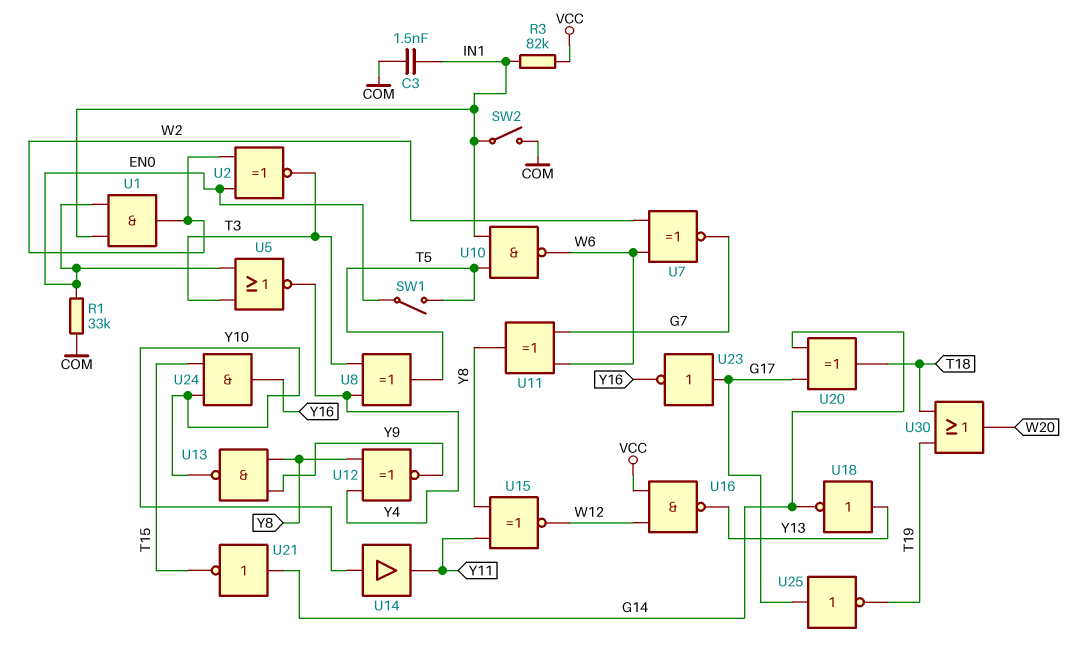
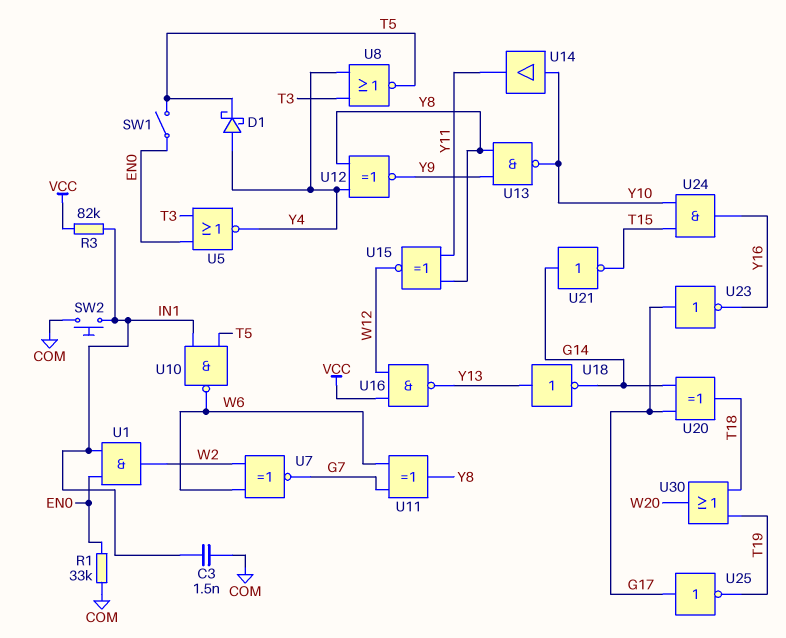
D1: none -> schottky (A Y4, K T5)
SW2: switch (COM, IN1) -> button (COM, IN1)
U2: XNOR (in EN0, in W2, out T3) -> none
U8: XOR (in T3, in Y4, out T5) -> NOR (in T3, in Y4, out T5)

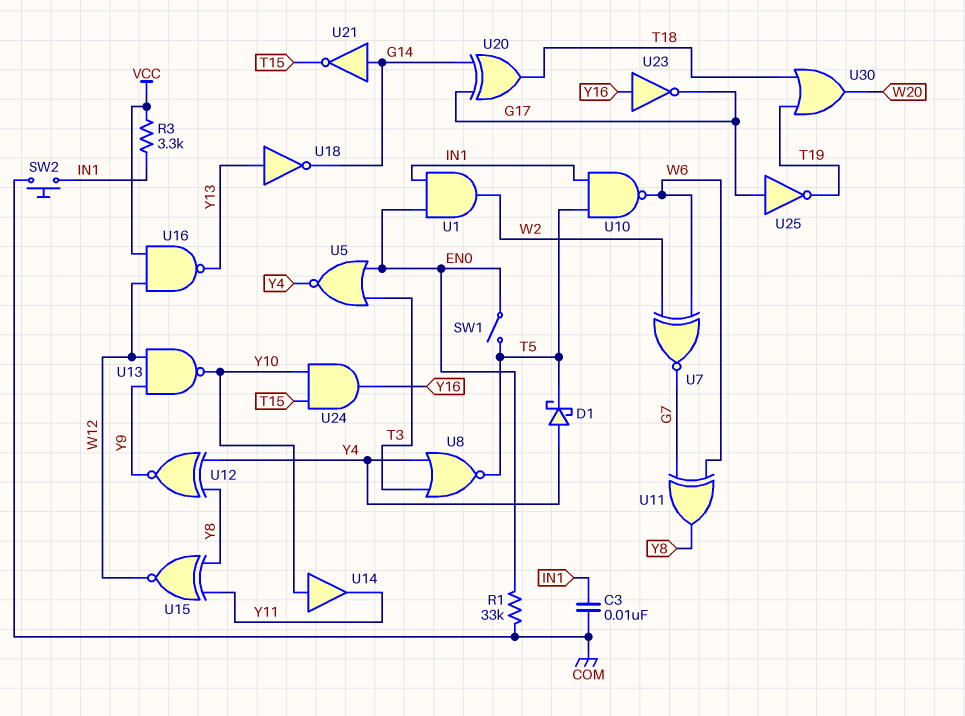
C3: 1.5nF (COM, IN1) -> 10nF (COM, IN1)
R3: 82k (IN1, VCC) -> 3.3k (IN1, VCC)
U13: NAND (in Y8, in Y9, out Y10) -> NAND (in W12, in Y9, out Y10)
U23: NOT (in G17, out Y16) -> NOT (in Y16, out G17)

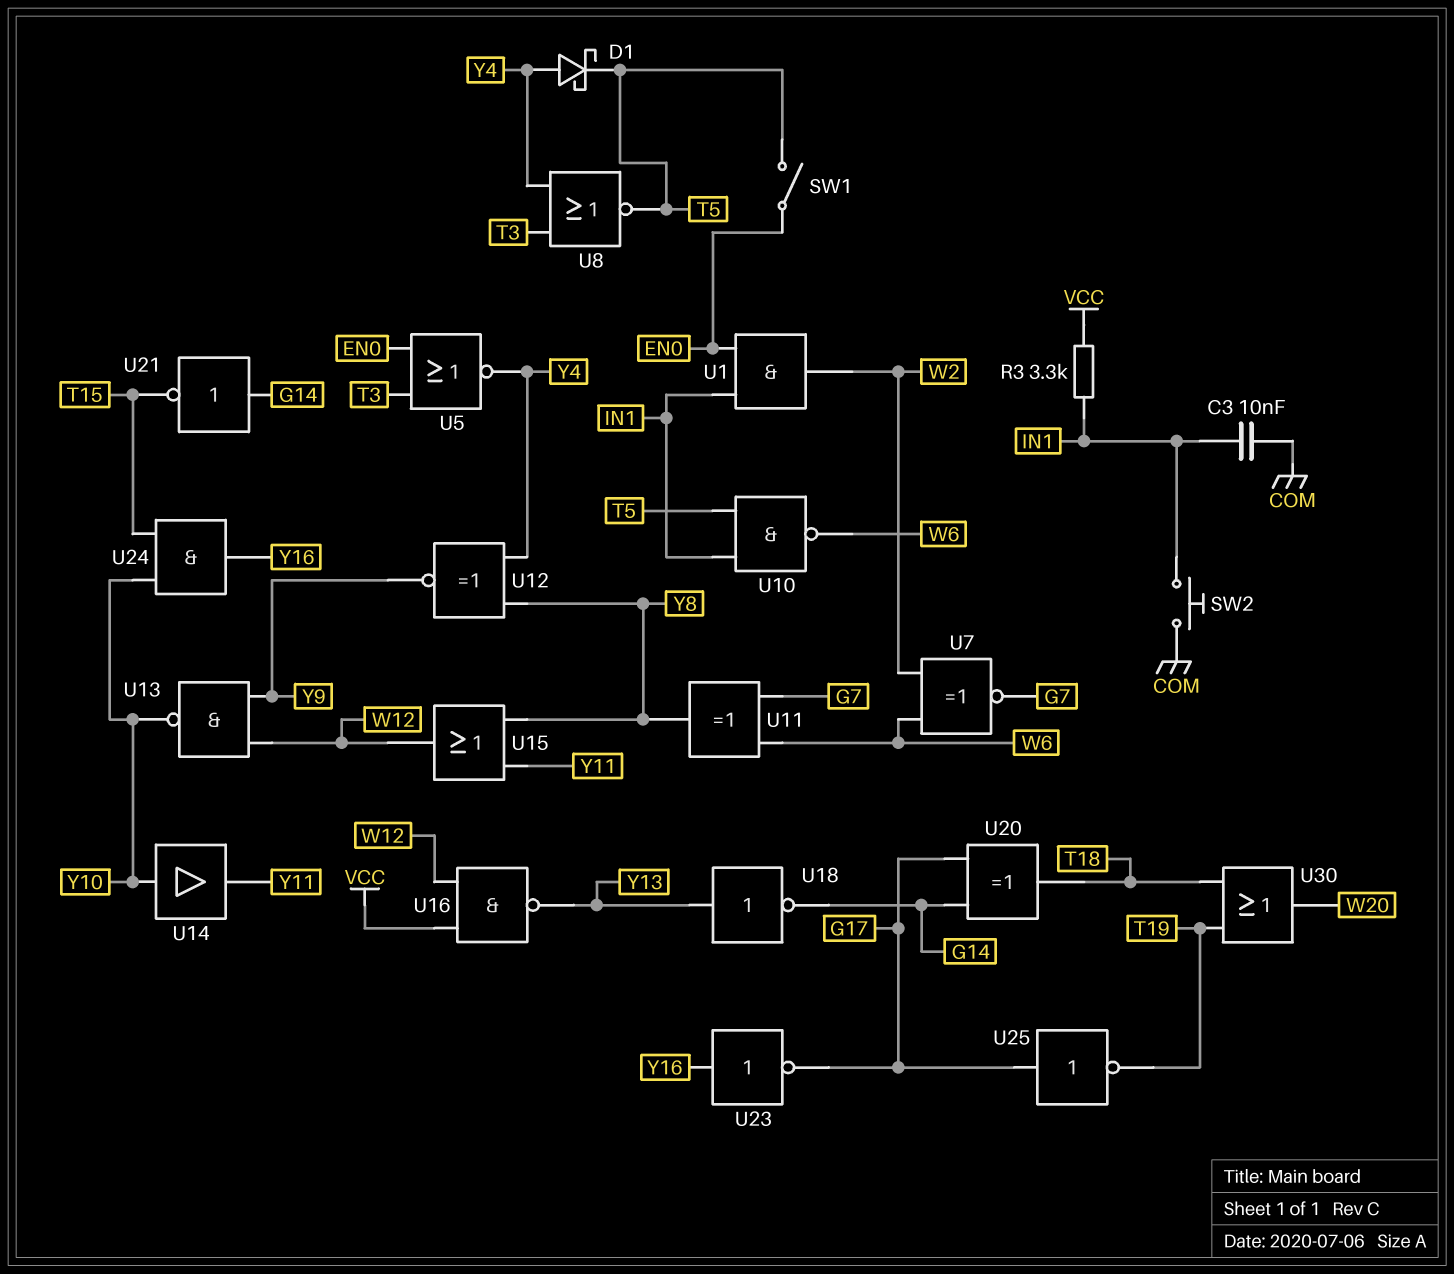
R1: 33k (COM, EN0) -> none
U15: XNOR (in Y8, in Y11, out W12) -> OR (in Y8, in Y11, out W12)

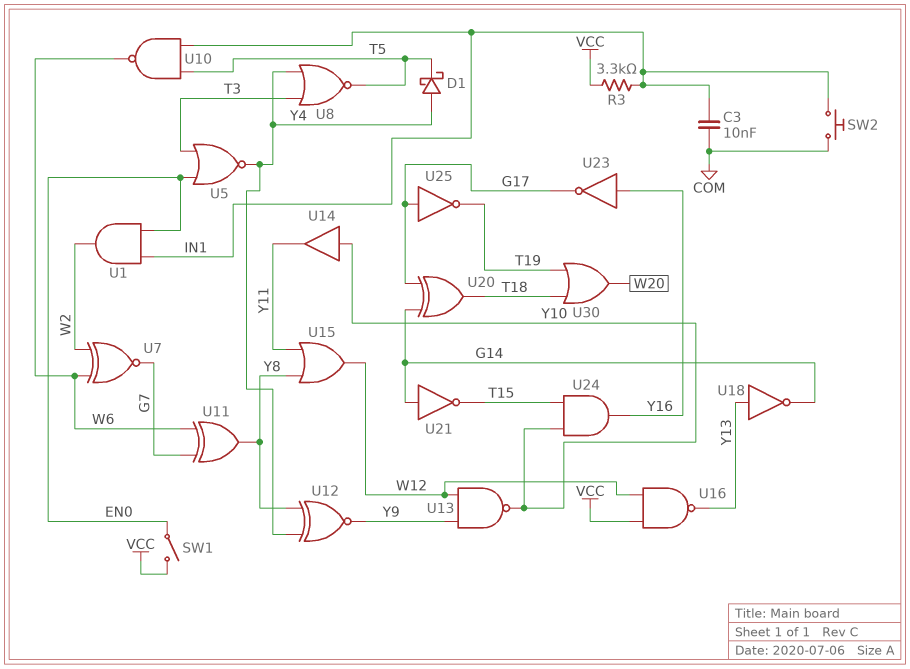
SW1: switch (EN0, T5) -> switch (EN0, VCC)

